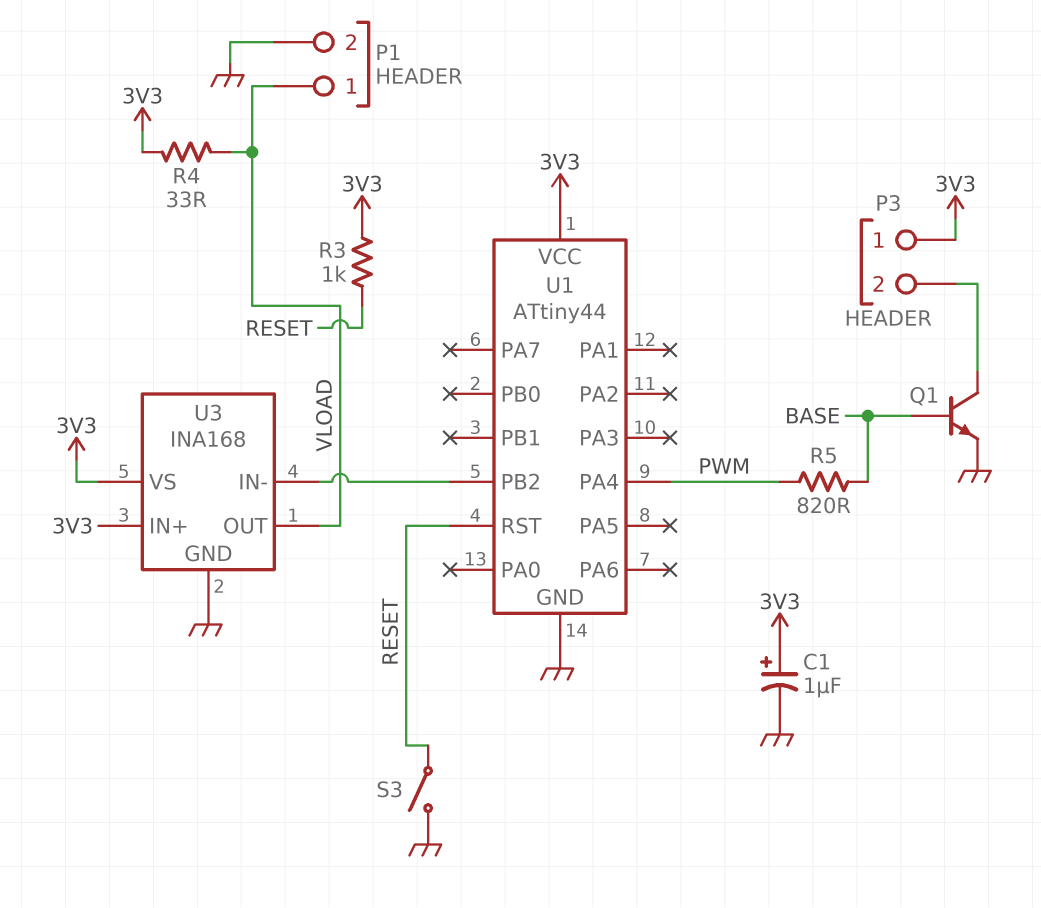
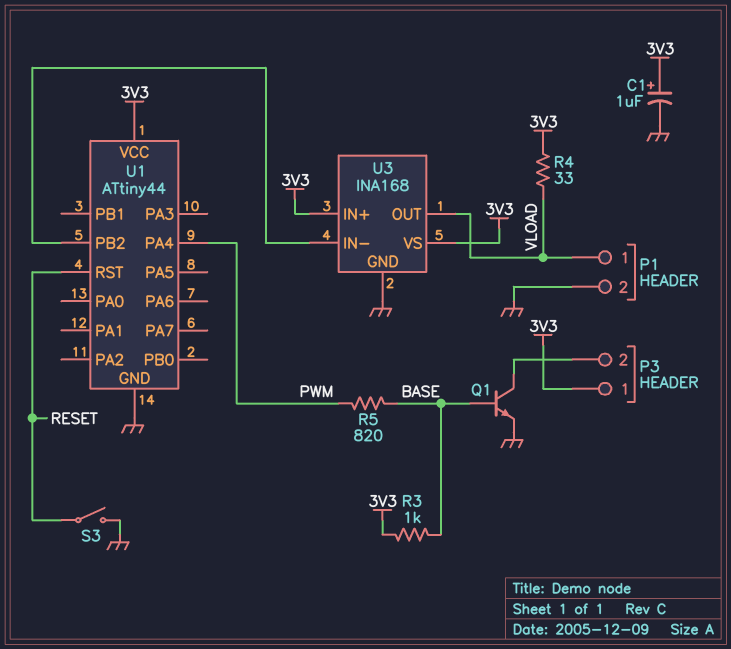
R3: 1k (3V3, RESET) -> 1k (3V3, BASE)

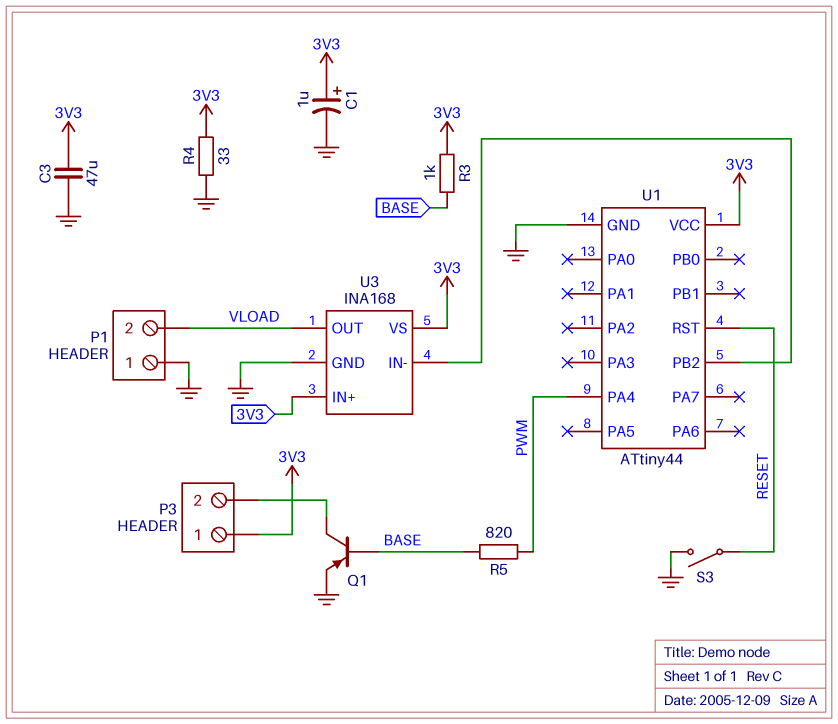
C3: none -> 47uF (3V3, GND)
P1 pin 1: VLOAD -> GND
P1 pin 2: GND -> VLOAD
Q1: NPN (B BASE, C P3/2, E GND) -> PNP (B BASE, C P3/2, E GND)
R4: 33 (3V3, VLOAD) -> 33 (3V3, GND)

